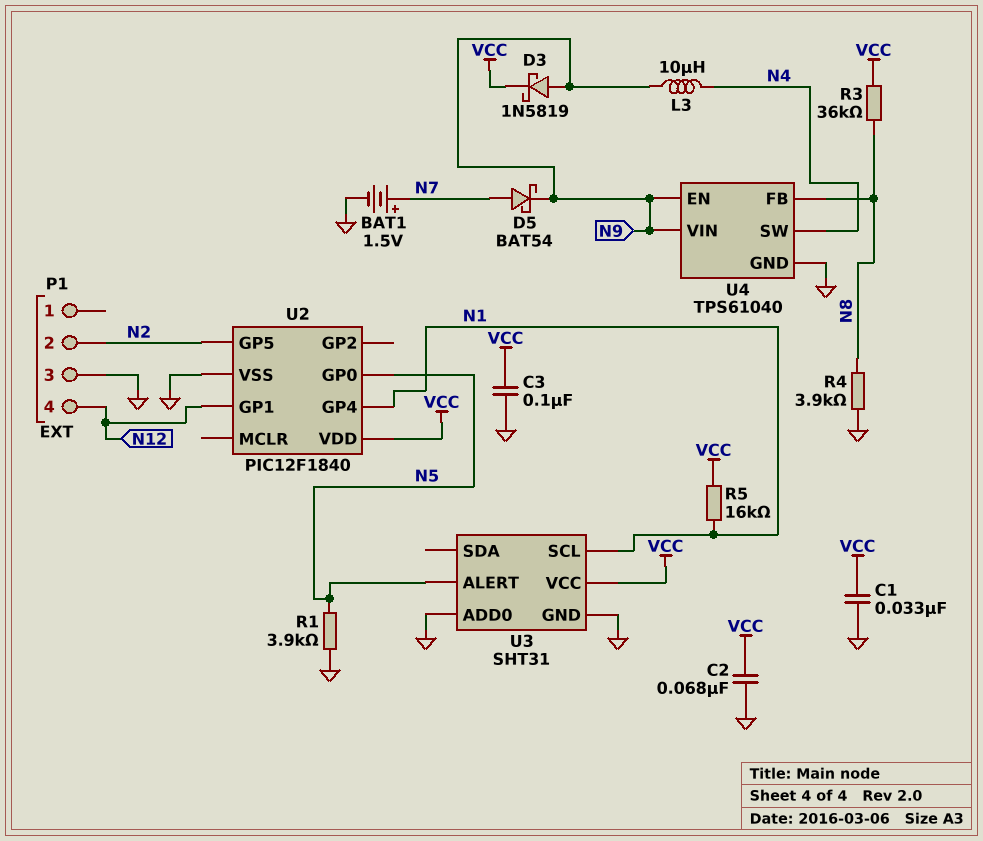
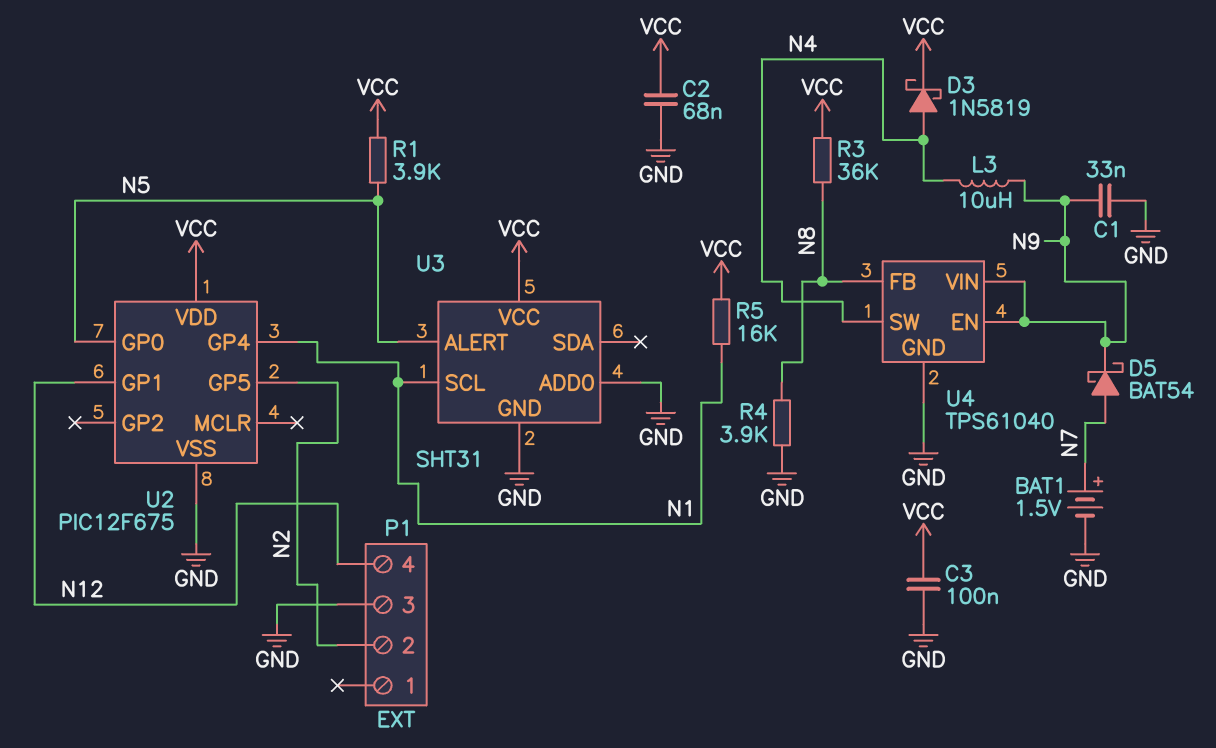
C1: 33nF (GND, VCC) -> 33nF (GND, N9)
D3: schottky 1N5819 (A N9, K VCC) -> schottky 1N5819 (A N4, K VCC)
R1: 3.9k (GND, N5) -> 3.9k (N5, VCC)
U2: PIC12F1840 -> PIC12F675

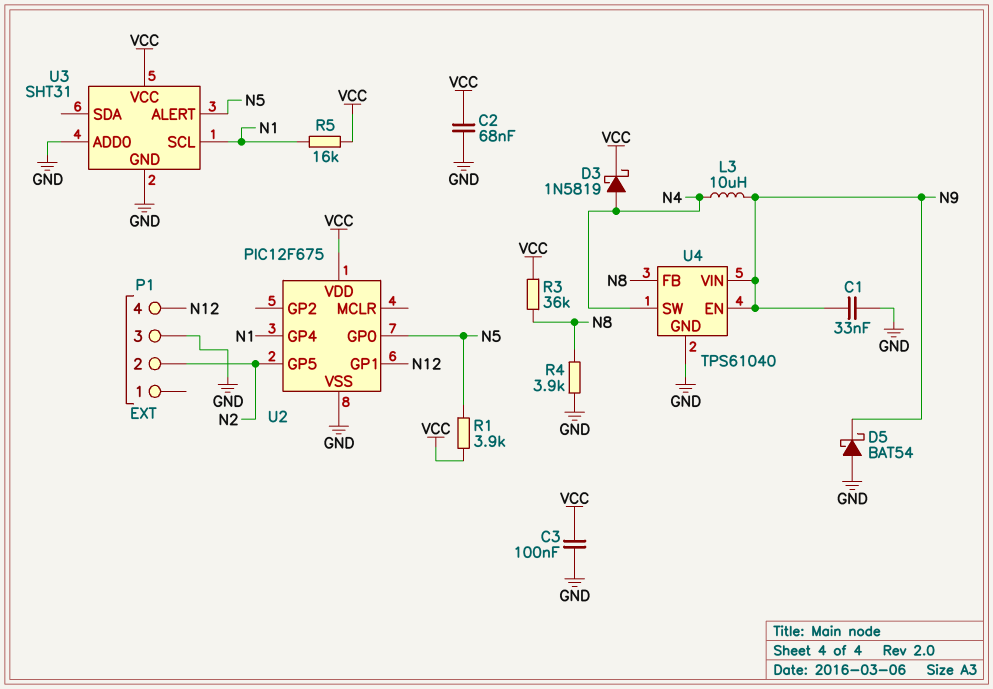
BAT1: 1.5V (plus N7, minus GND) -> none
D5: schottky BAT54 (A N7, K N9) -> schottky BAT54 (A GND, K N9)

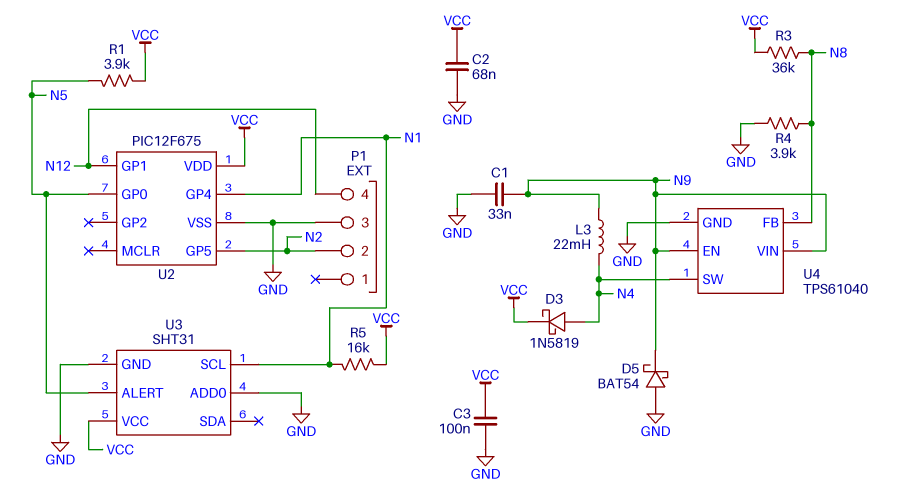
L3: 10uH (N4, N9) -> 22mH (N4, N9)

